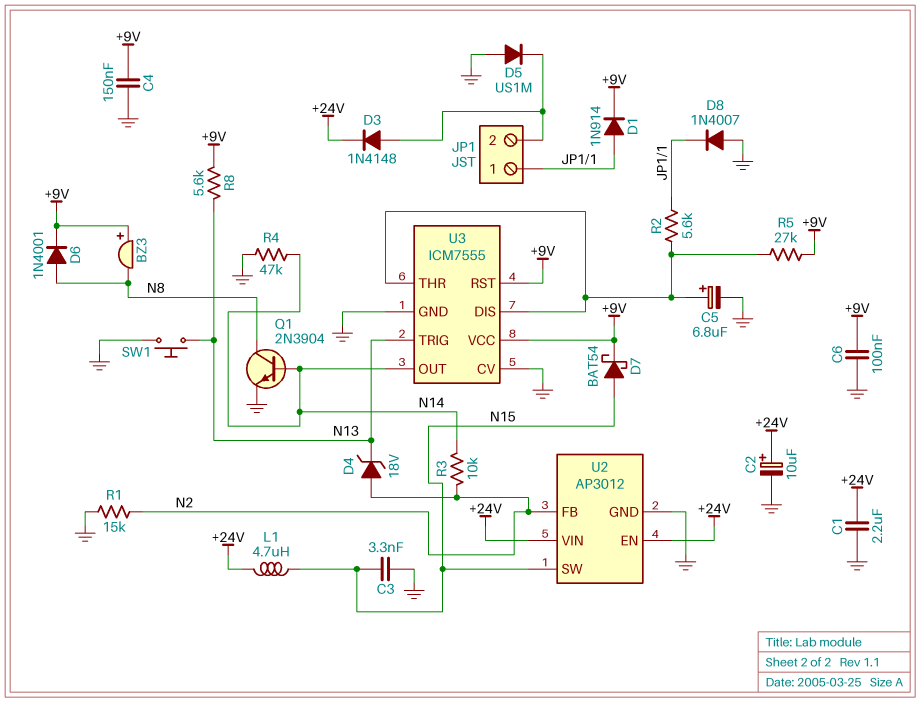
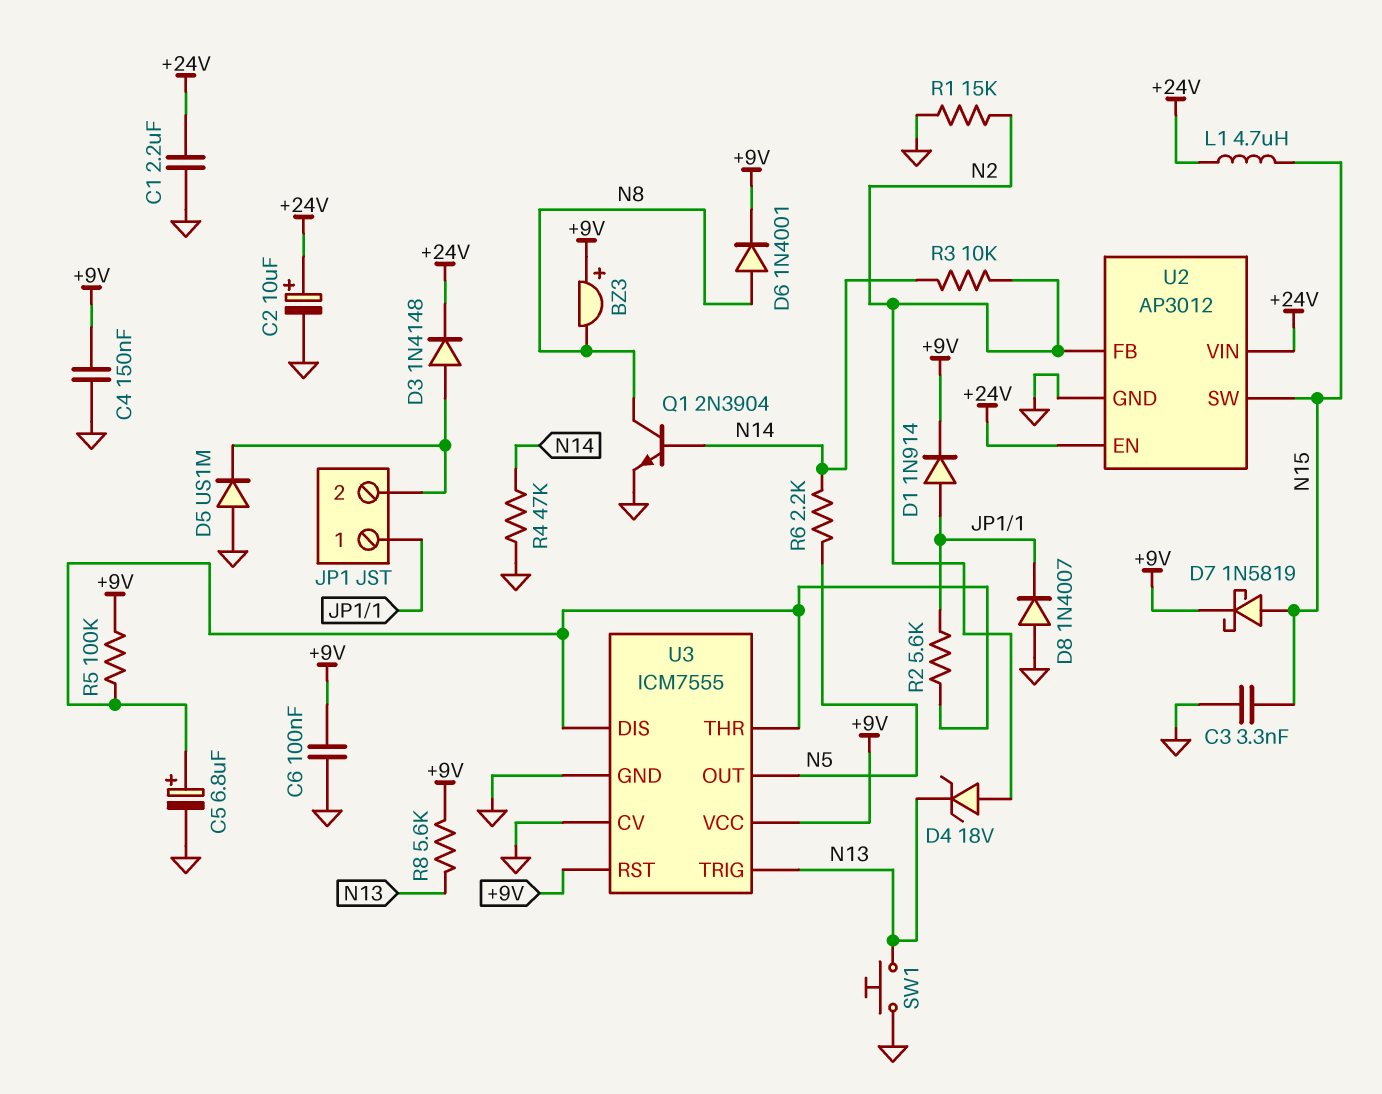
D7: schottky BAT54 (A N15, K +9V) -> schottky 1N5819 (A N15, K +9V)
R5: 27k (+9V, U3/DIS) -> 100k (+9V, U3/DIS)
R6: none -> 2.2k (N5, N14)
U3 pin OUT: N14 -> N5

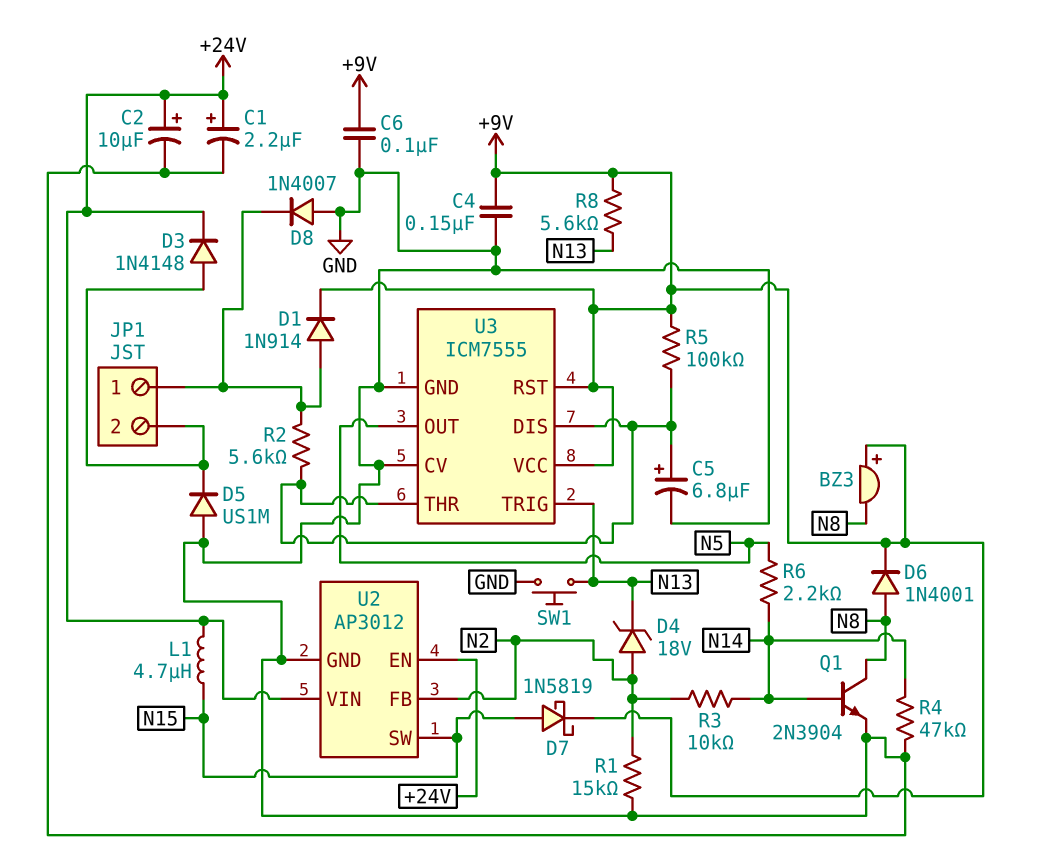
C1: 2.2uF (+24V, GND) -> 2.2uF (plus +24V, minus GND)
C3: 3.3nF (GND, N15) -> none

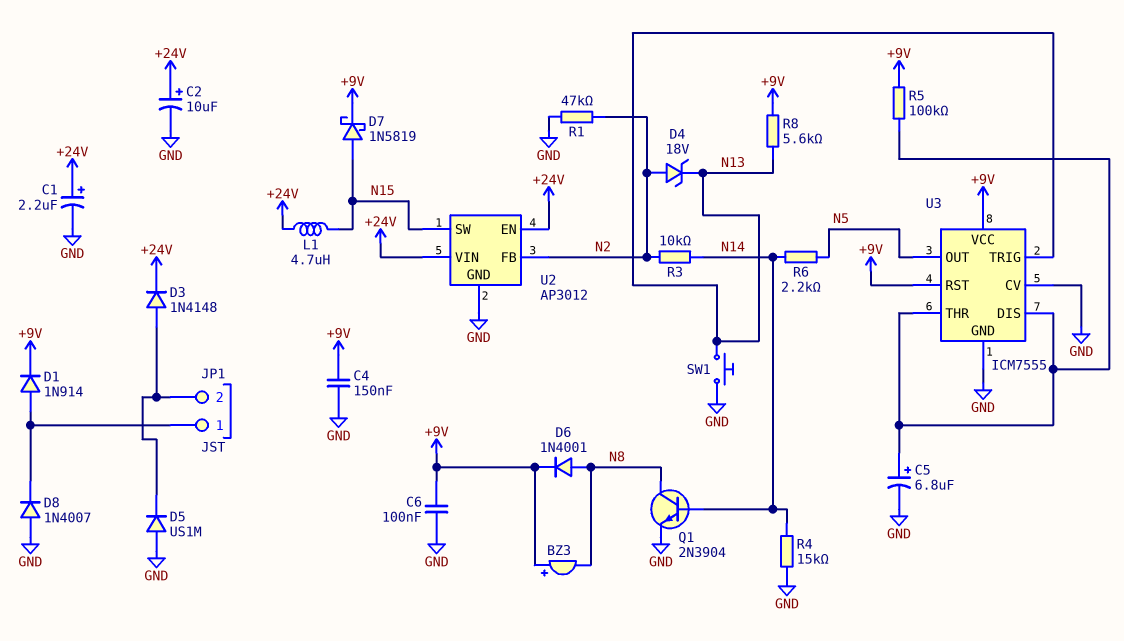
R1: 15k (GND, N2) -> 47k (GND, N2)
R2: 5.6k (JP1/1, U3/DIS) -> none
R4: 47k (GND, N14) -> 15k (GND, N14)

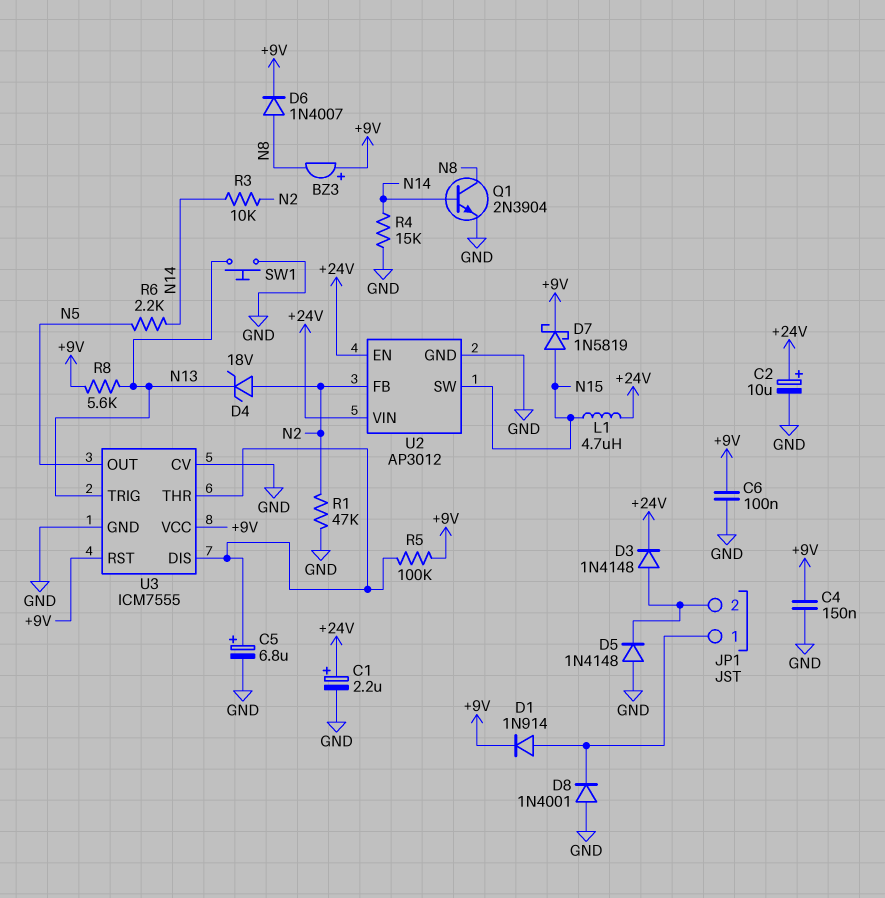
D5: diode US1M (A GND, K JP1/2) -> diode 1N4148 (A GND, K JP1/2)
D6: diode 1N4001 (A N8, K +9V) -> diode 1N4007 (A N8, K +9V)
D8: diode 1N4007 (A GND, K JP1/1) -> diode 1N4001 (A GND, K JP1/1)

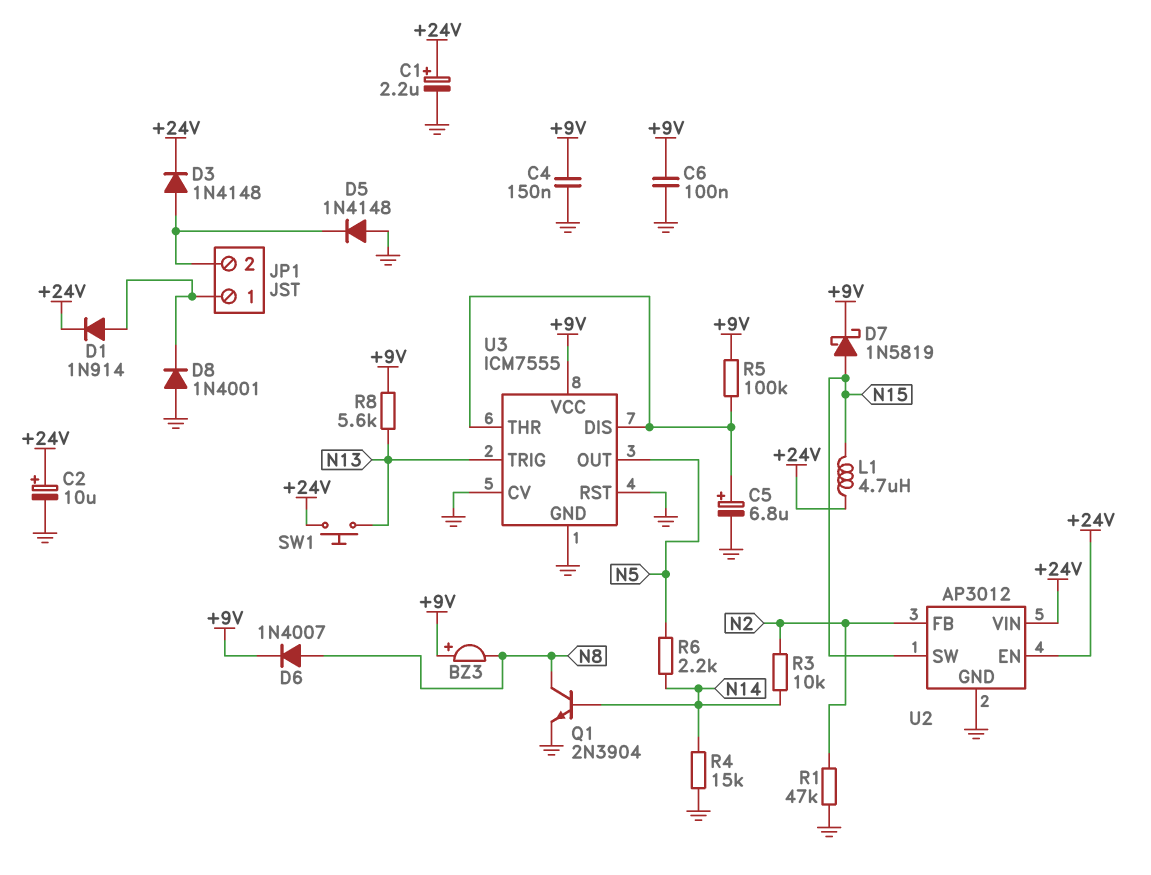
D1: diode 1N914 (A JP1/1, K +9V) -> diode 1N914 (A JP1/1, K +24V)
D4: zener 18V (A N2, K N13) -> none
SW1: button (GND, N13) -> button (+24V, N13)
U3 pin RST: +9V -> GND

